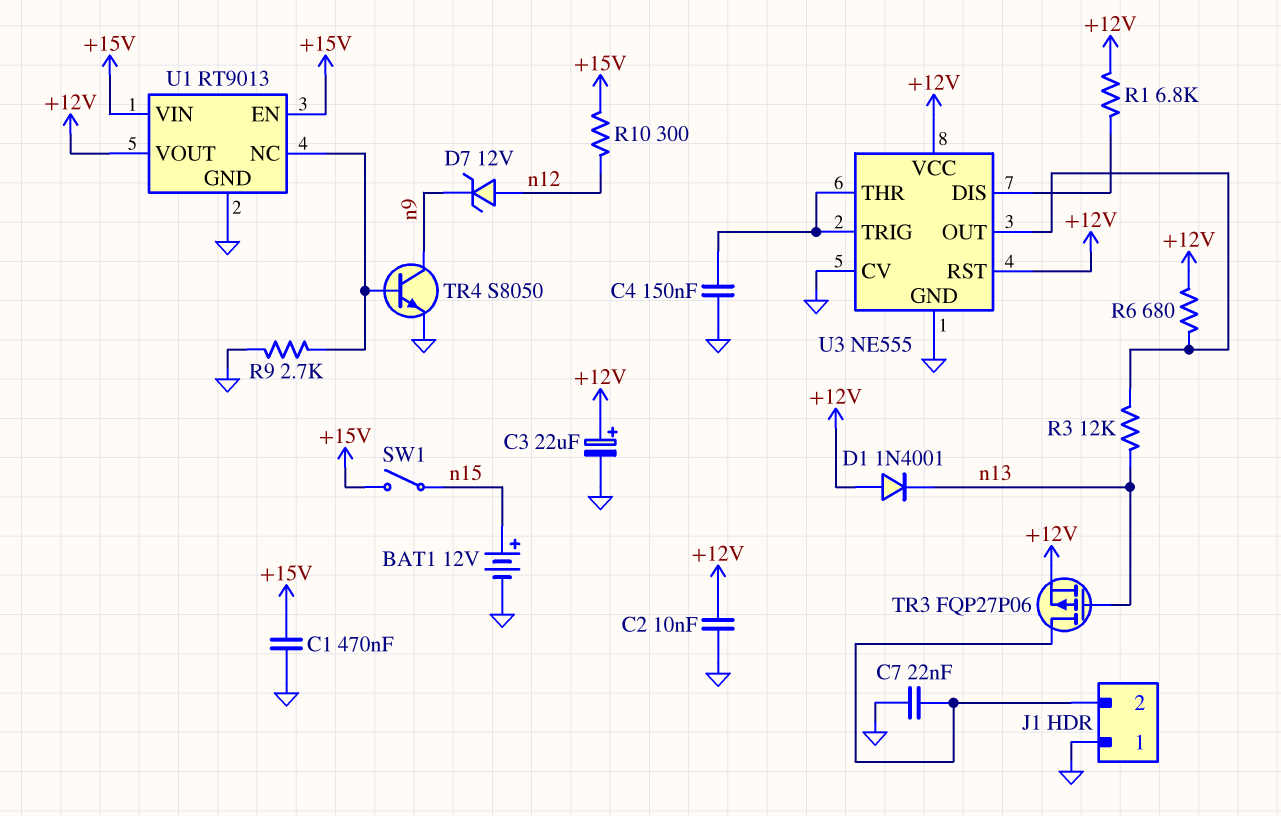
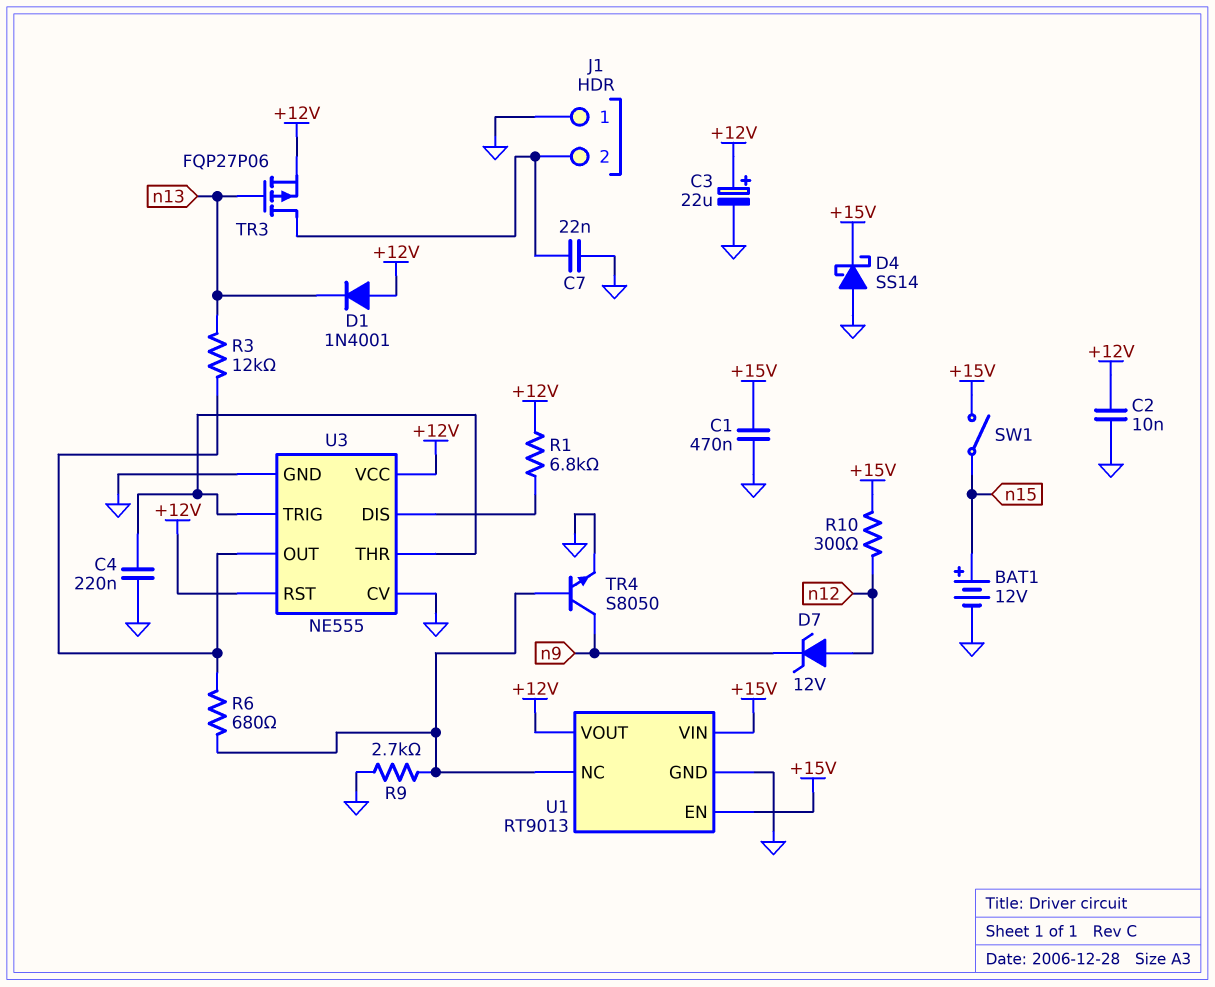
C4: 150nF (GND, U3/THR) -> 220nF (GND, U3/THR)
D4: none -> schottky SS14 (A GND, K +15V)
R6: 680 (+12V, U3/OUT) -> 680 (U1/NC, U3/OUT)

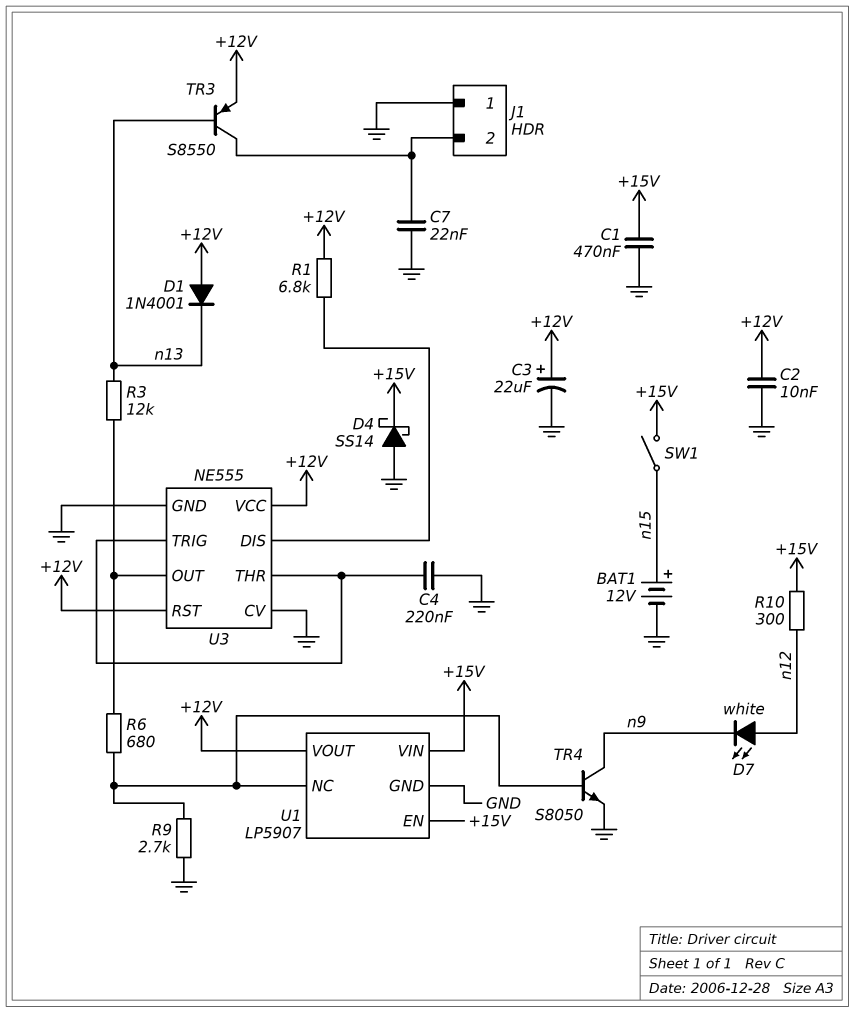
D7: zener 12V (A n12, K n9) -> LED white (A n12, K n9)
TR3: PMOS FQP27P06 (G n13, D J1/2, S +12V) -> PNP S8550 (B n13, C J1/2, E +12V)
U1: RT9013 -> LP5907

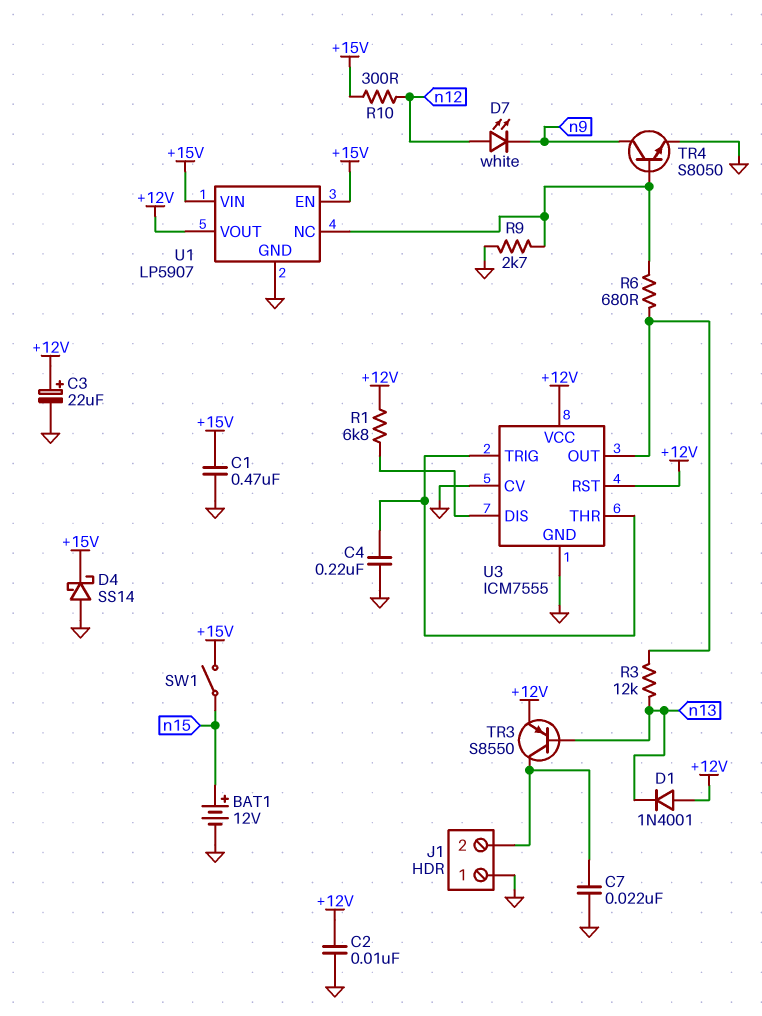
U3: NE555 -> ICM7555

